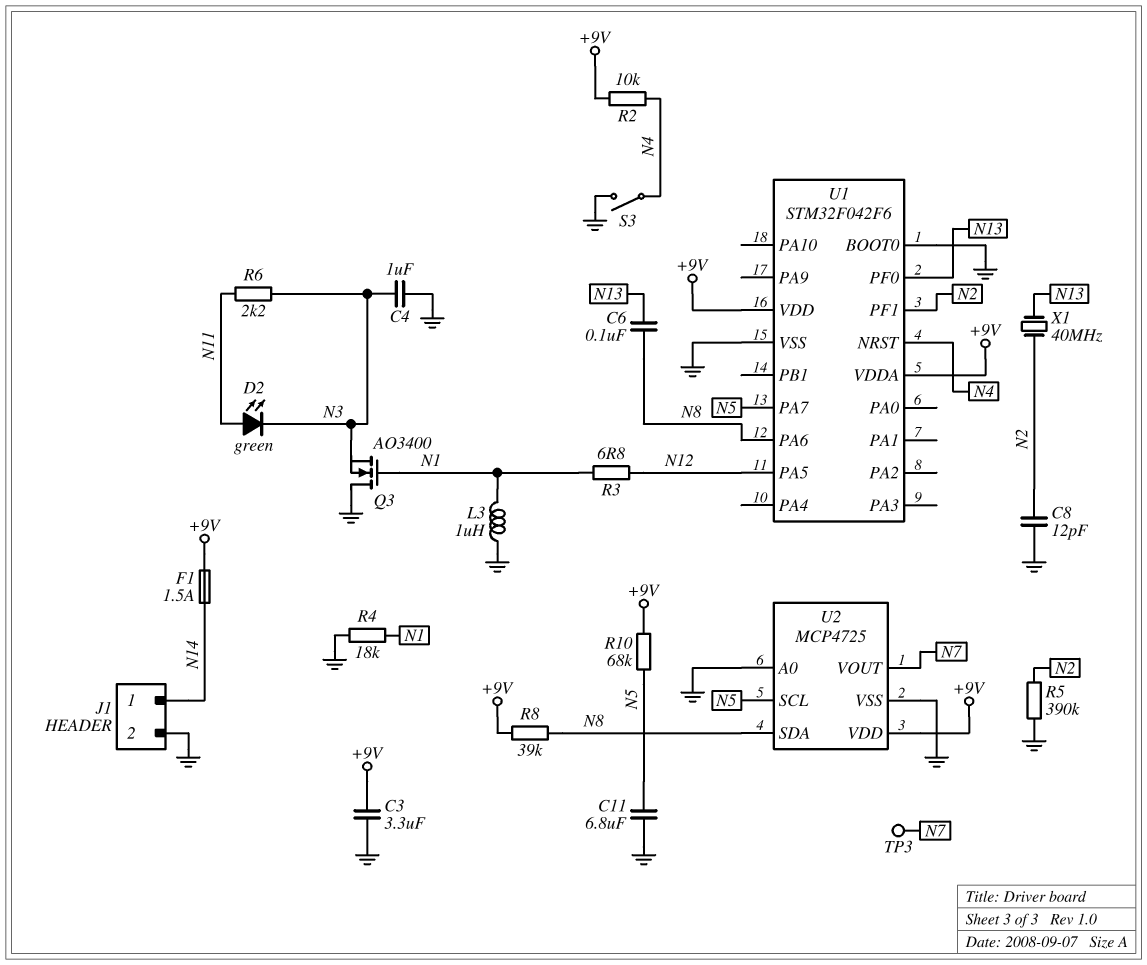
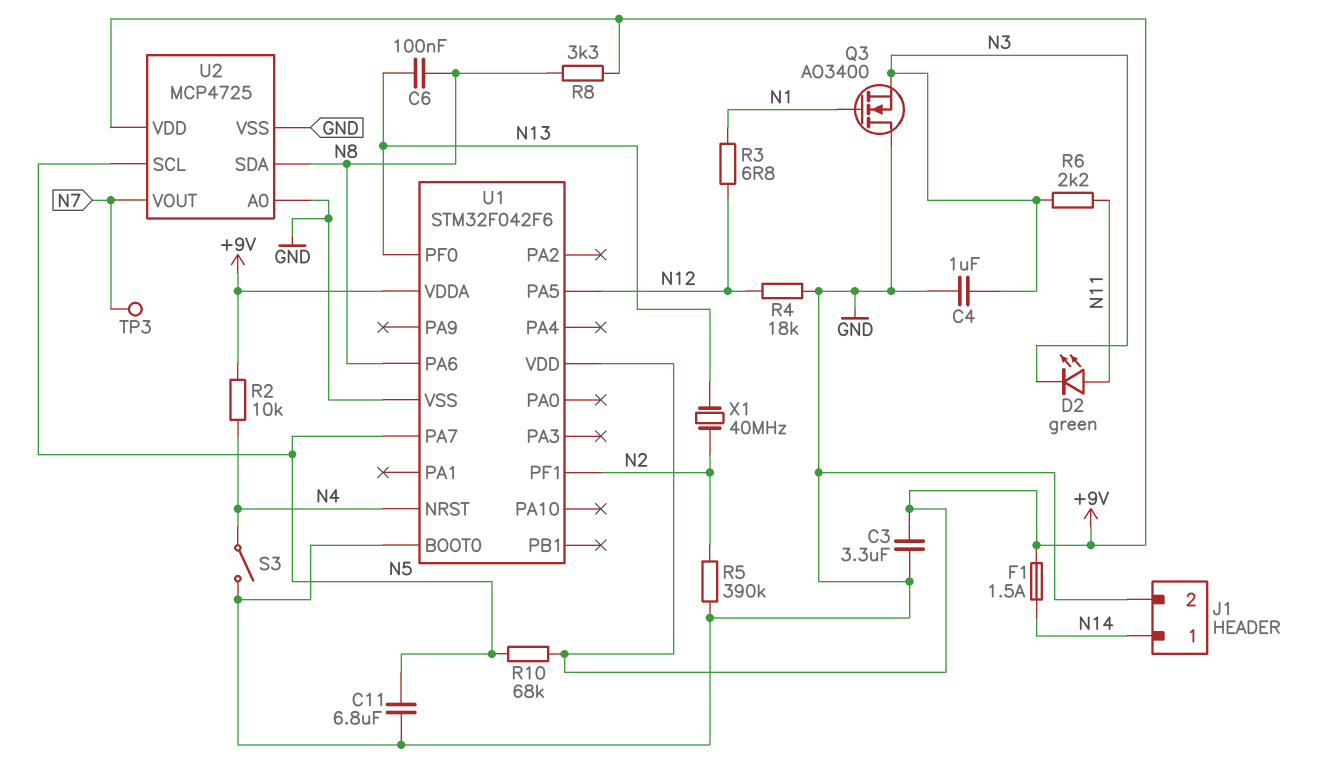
C8: 12pF (GND, N2) -> none
L3: 1uH (GND, N1) -> none
R4: 18k (GND, N1) -> 18k (GND, N12)
R8: 39k (+9V, N8) -> 3.3k (+9V, N8)

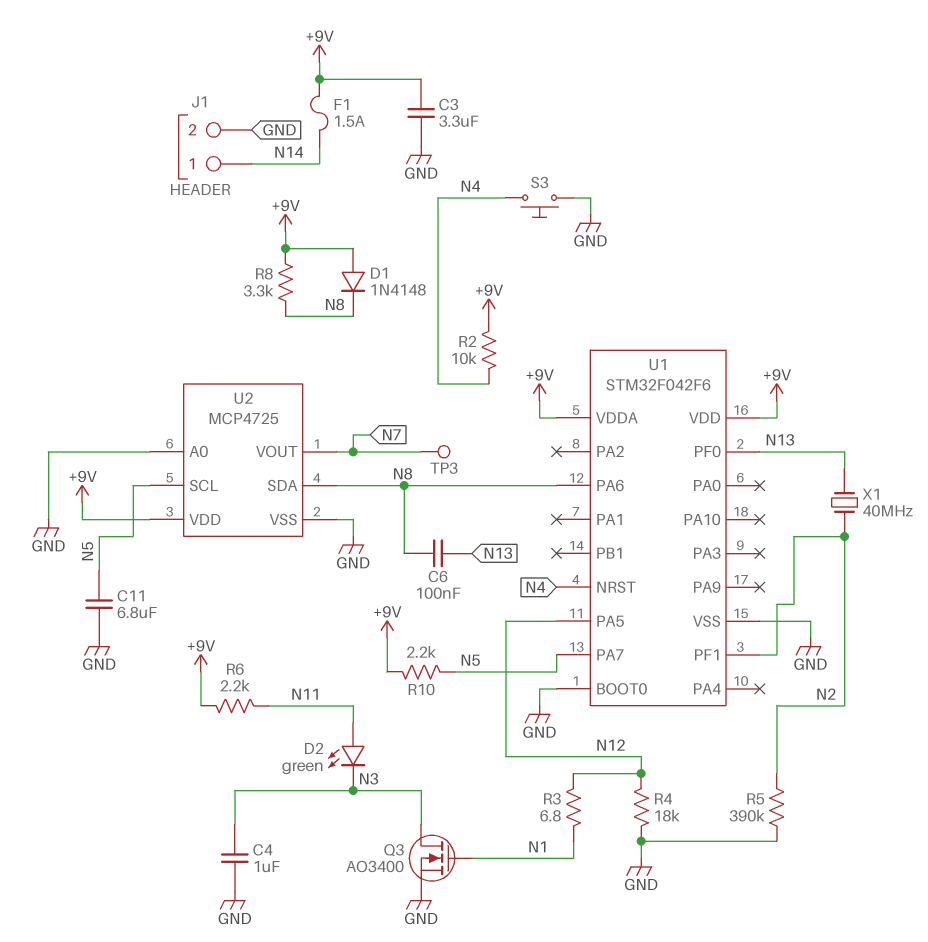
D1: none -> diode 1N4148 (A +9V, K N8)
Q3: NMOS AO3400 (G N1, D GND, S N3) -> NMOS AO3400 (G N1, D N3, S GND)
R6: 2.2k (N3, N11) -> 2.2k (+9V, N11)
R10: 68k (+9V, N5) -> 2.2k (+9V, N5)
S3: switch (GND, N4) -> button (GND, N4)

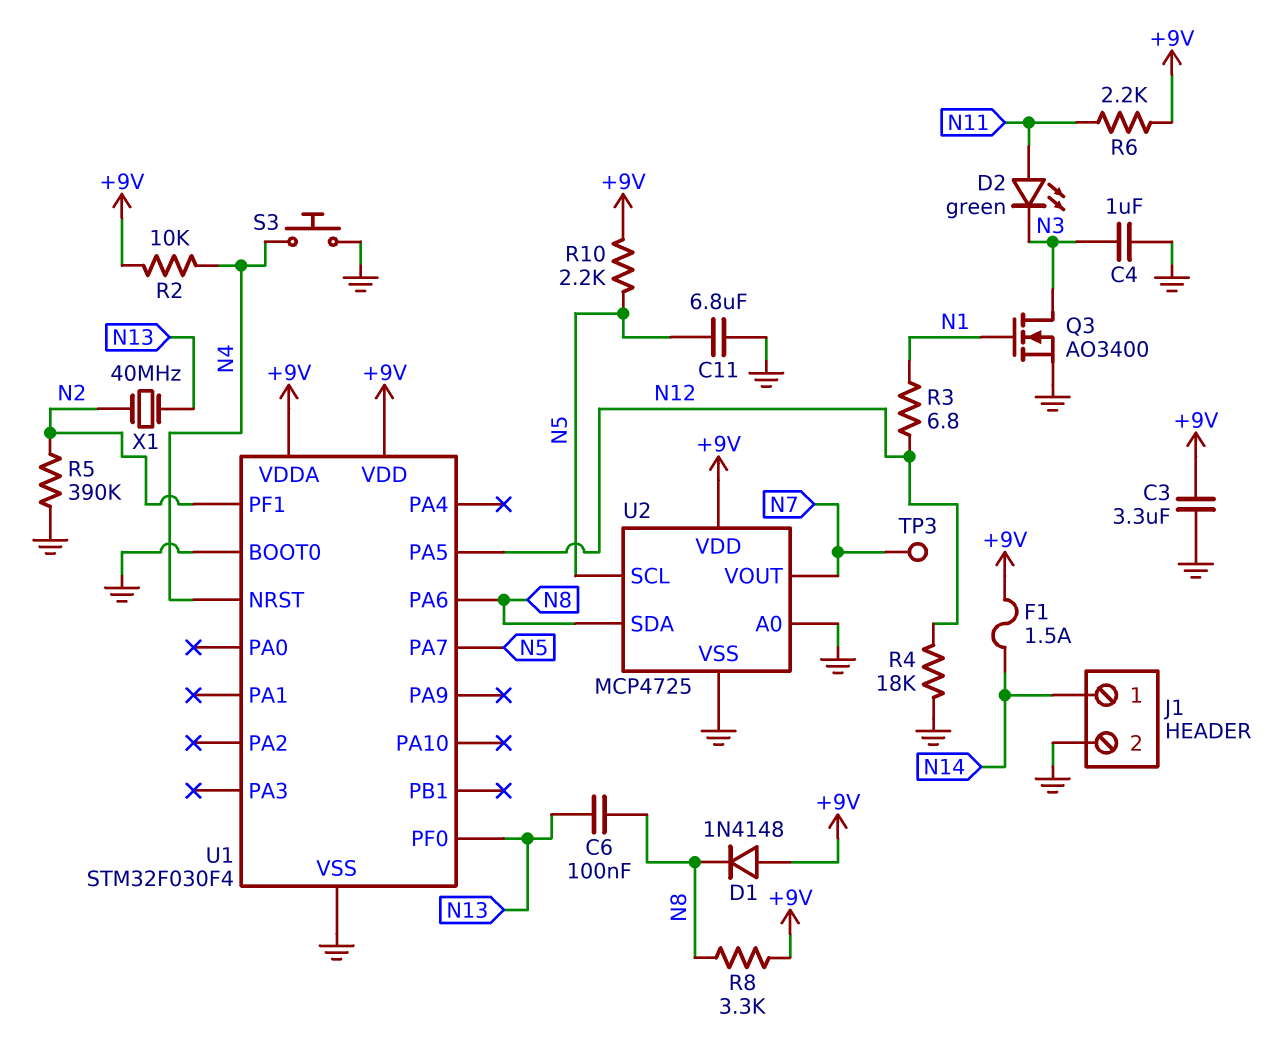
U1: STM32F042F6 -> STM32F030F4

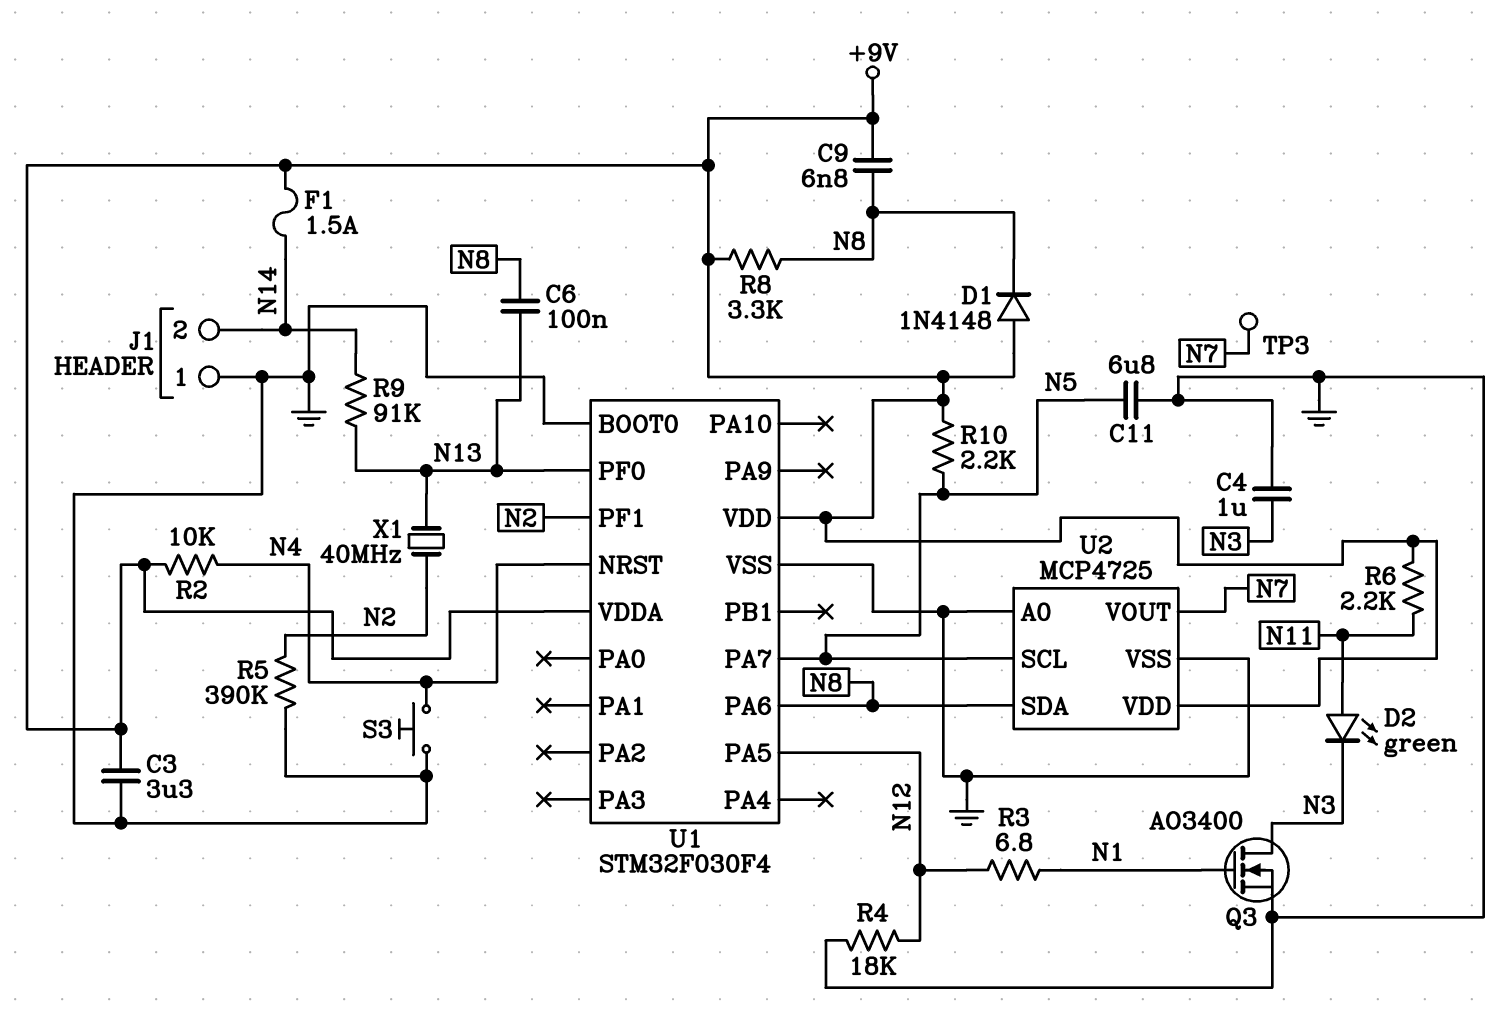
C9: none -> 6.8nF (+9V, N8)
J1 pin 1: N14 -> GND
J1 pin 2: GND -> N14
R9: none -> 91k (N13, N14)

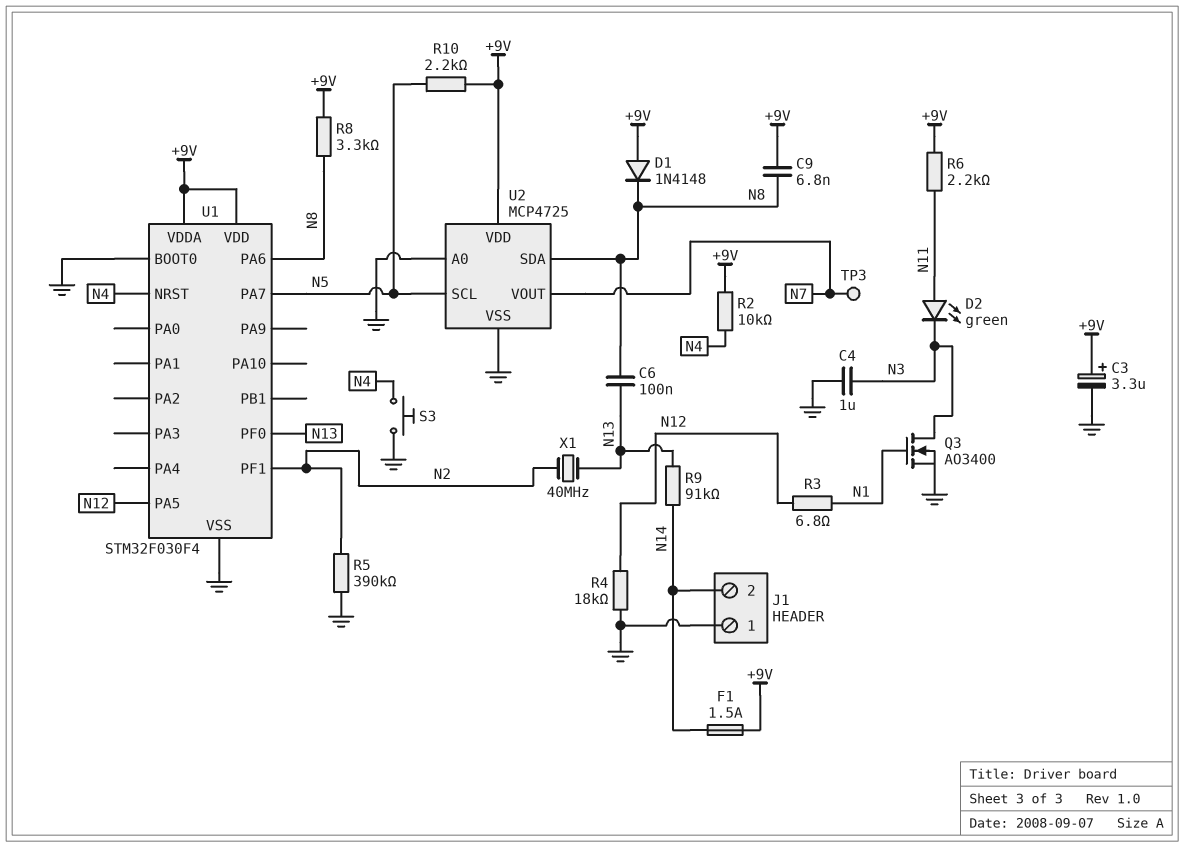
C3: 3.3uF (+9V, GND) -> 3.3uF (plus +9V, minus GND)
C11: 6.8uF (GND, N5) -> none

